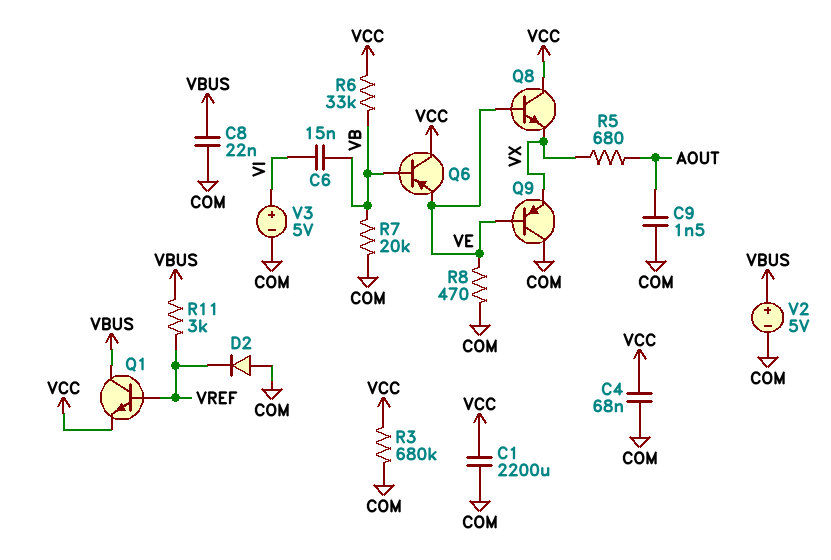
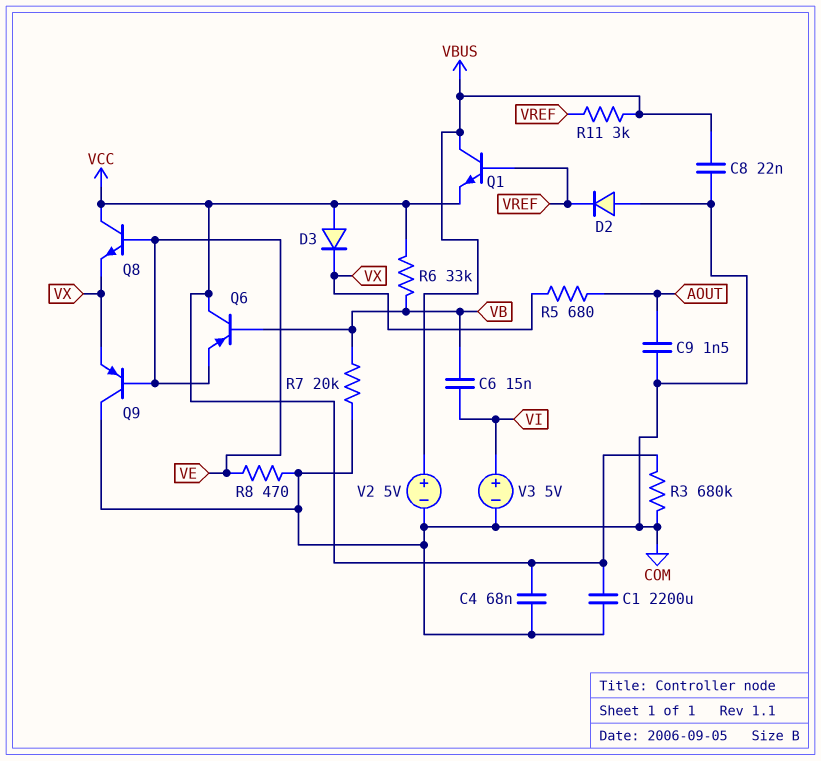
D3: none -> diode (A VCC, K VX)

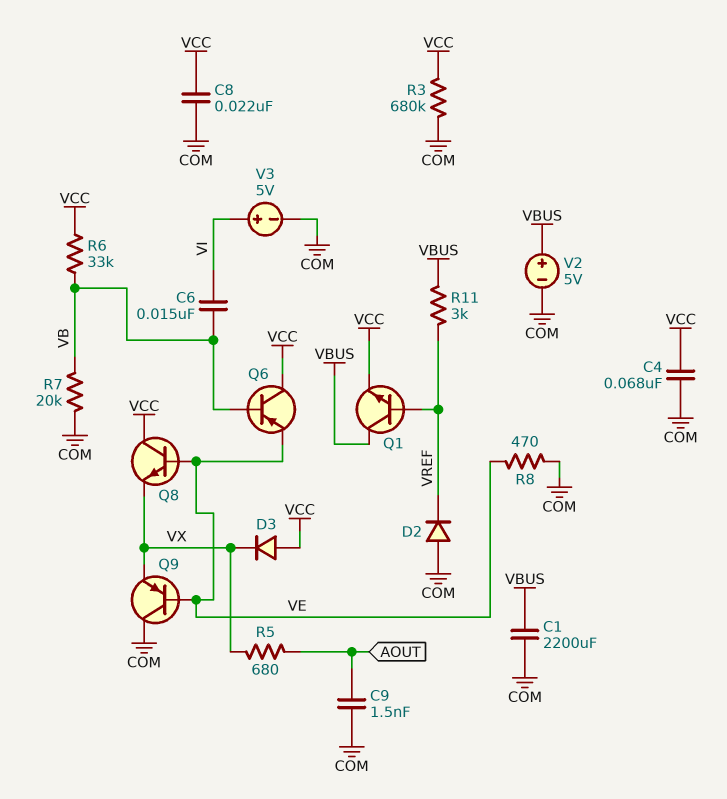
C1: 2200uF (COM, VCC) -> 2200uF (COM, VBUS)
C8: 22nF (COM, VBUS) -> 22nF (COM, VCC)

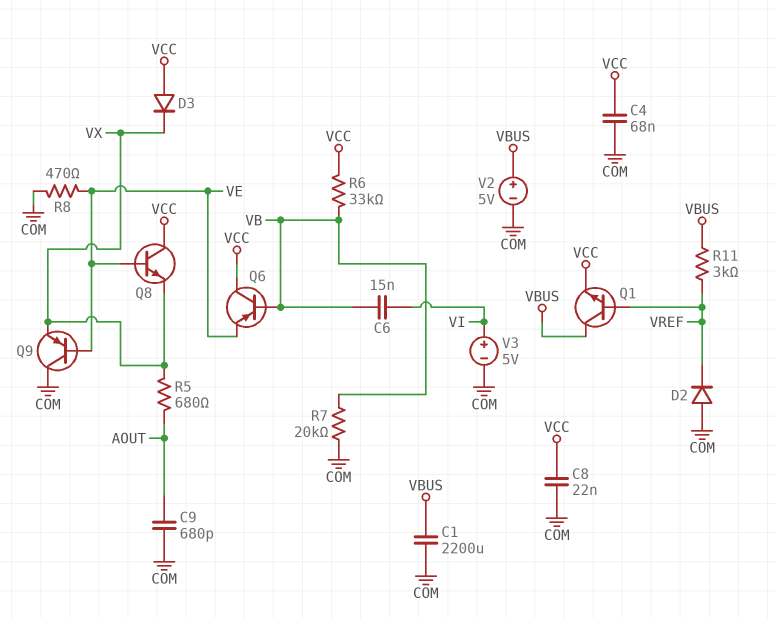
C9: 1.5nF (AOUT, COM) -> 680pF (AOUT, COM)
R3: 680k (COM, VCC) -> none

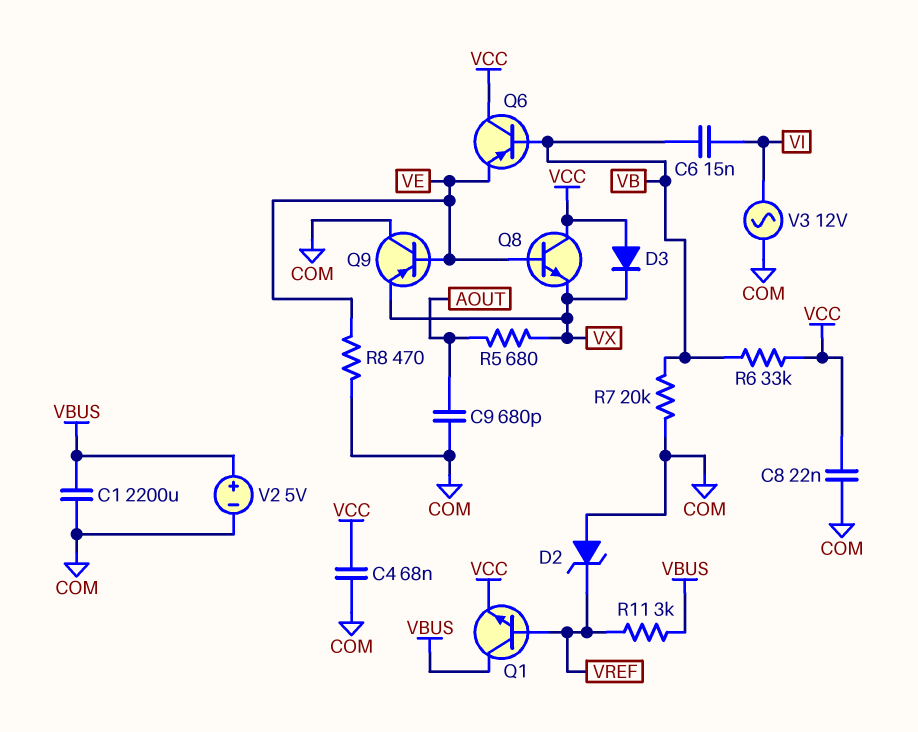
D2: diode (A COM, K VREF) -> zener (A COM, K VREF)
V3: 5V (plus VI, minus COM) -> AC 12V (COM, VI)

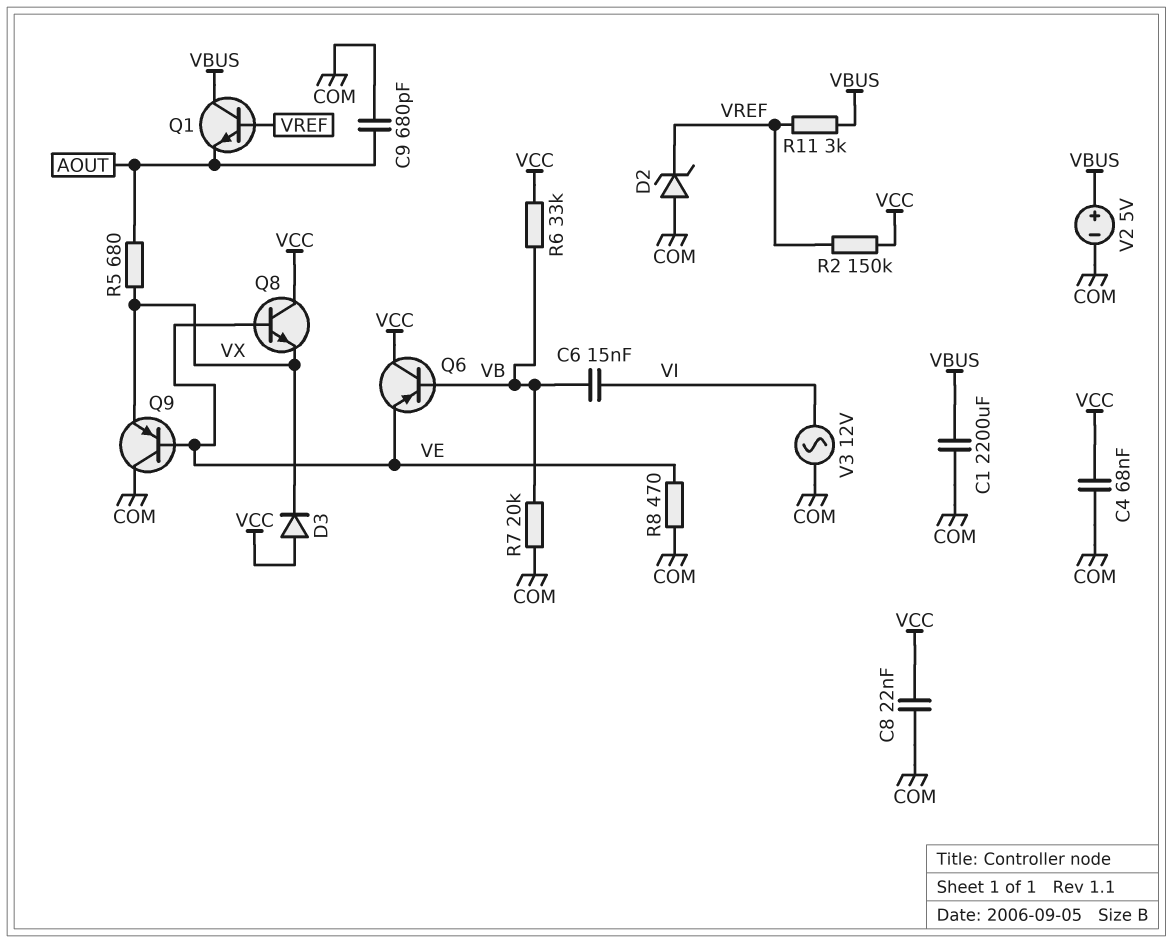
Q1: NPN (B VREF, C VBUS, E VCC) -> NPN (B VREF, C VBUS, E AOUT)
R2: none -> 150k (VCC, VREF)

